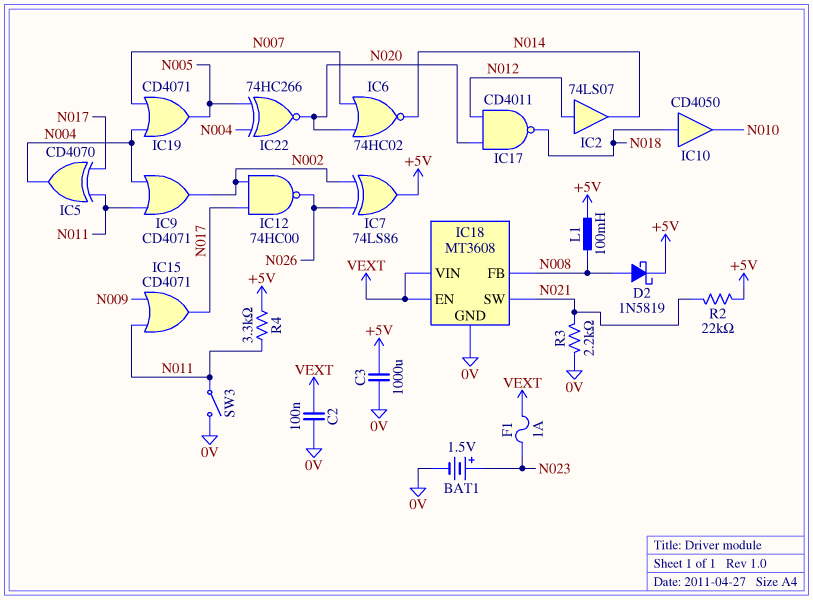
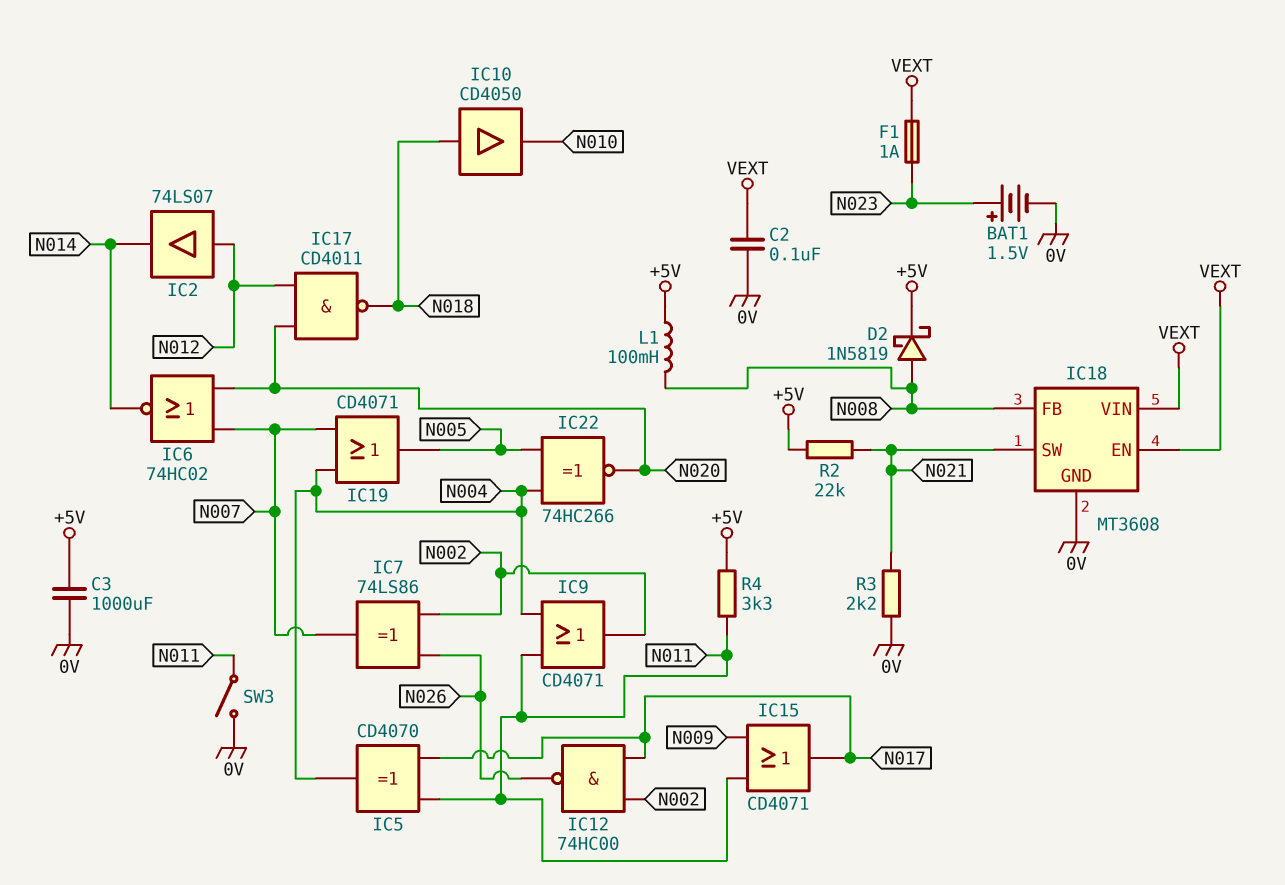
IC7: XOR 74LS86 (in N002, in N026, out +5V) -> XOR 74LS86 (in N002, in N026, out N007)

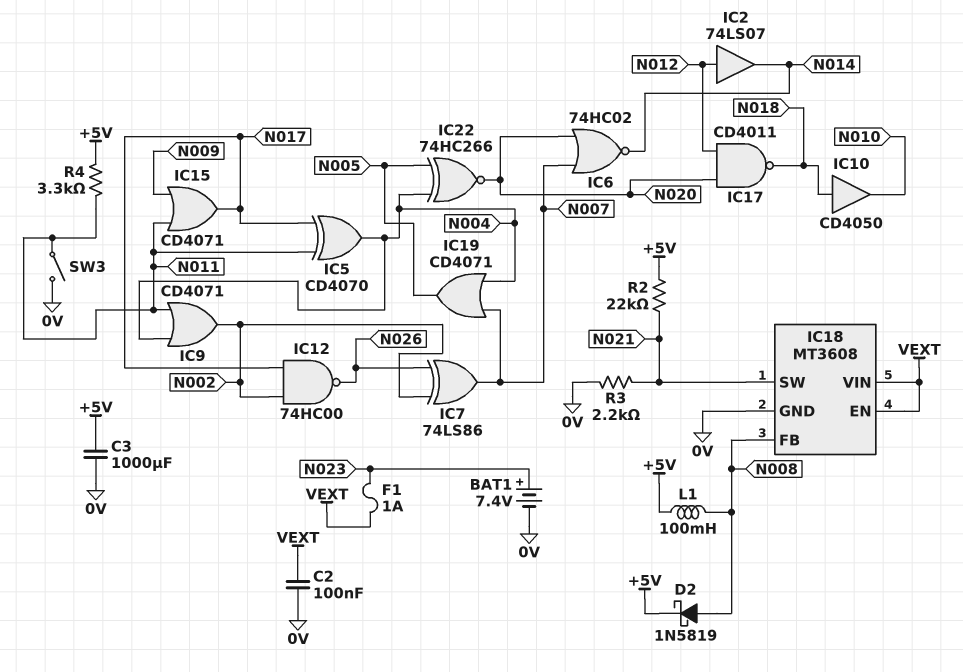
BAT1: 1.5V (plus N023, minus 0V) -> 7.4V (plus N023, minus 0V)

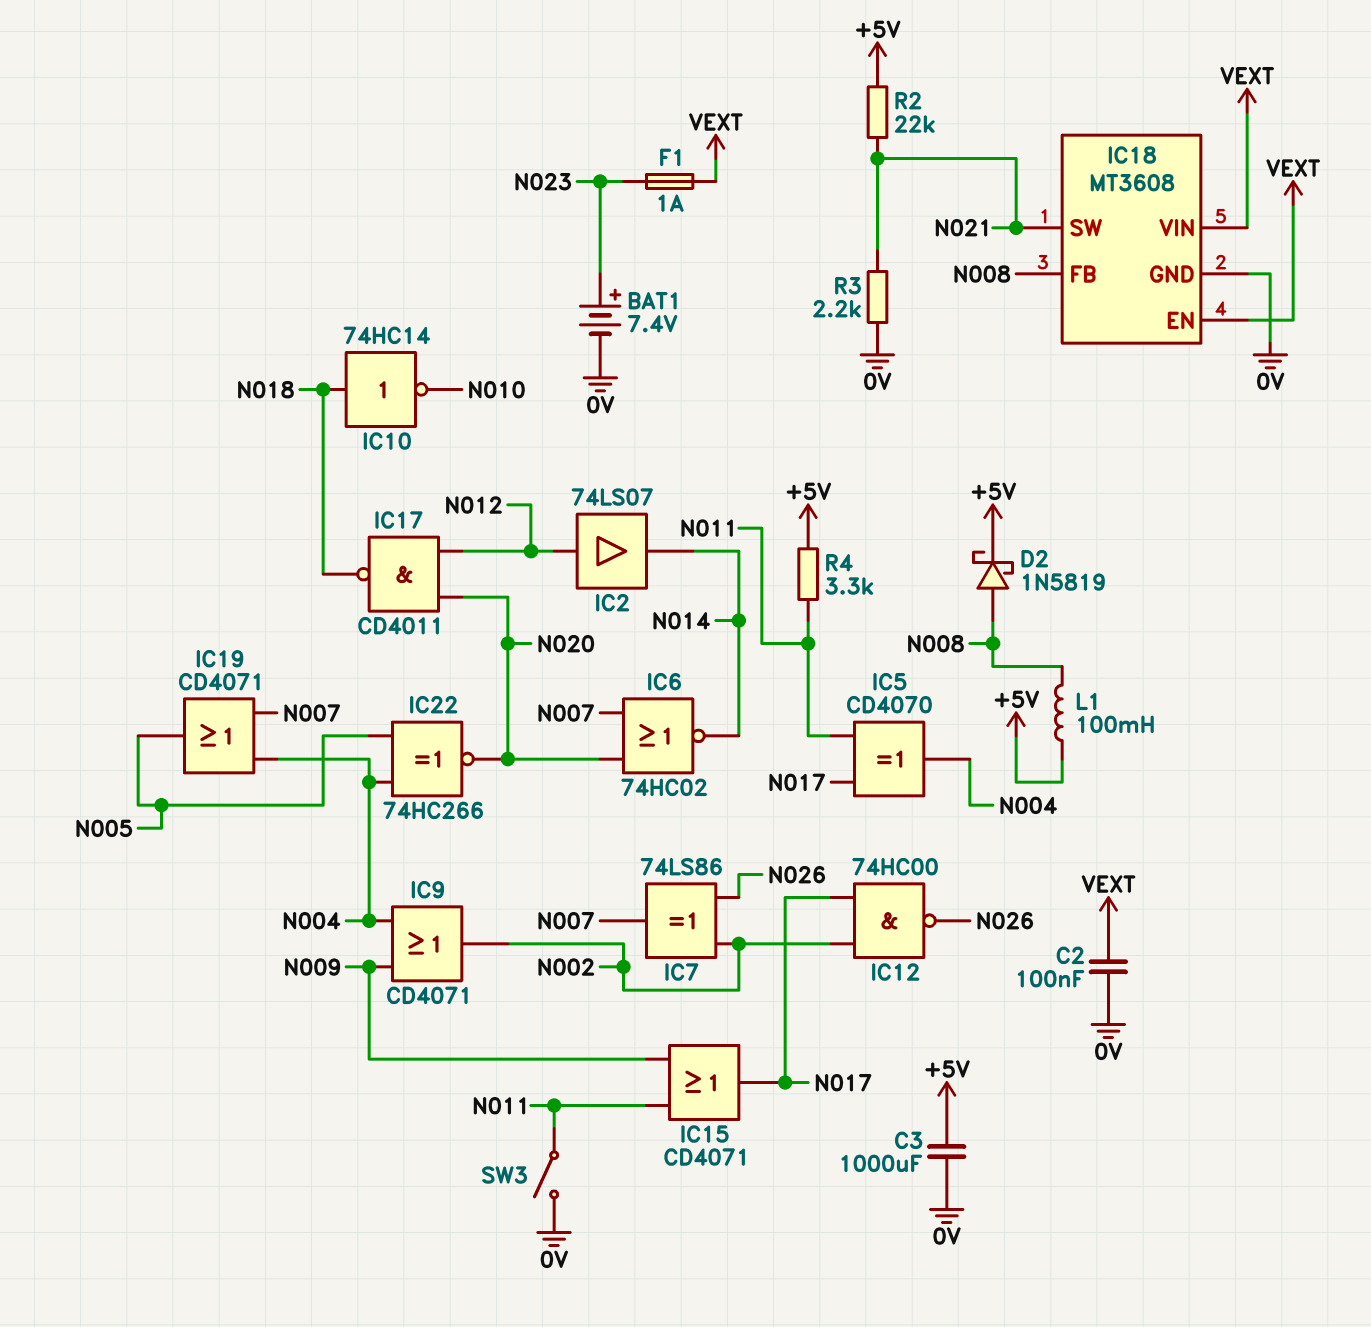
IC9: OR CD4071 (in N004, in N011, out N002) -> OR CD4071 (in N004, in N009, out N002)
IC10: buffer CD4050 (in N018, out N010) -> NOT 74HC14 (in N018, out N010)

